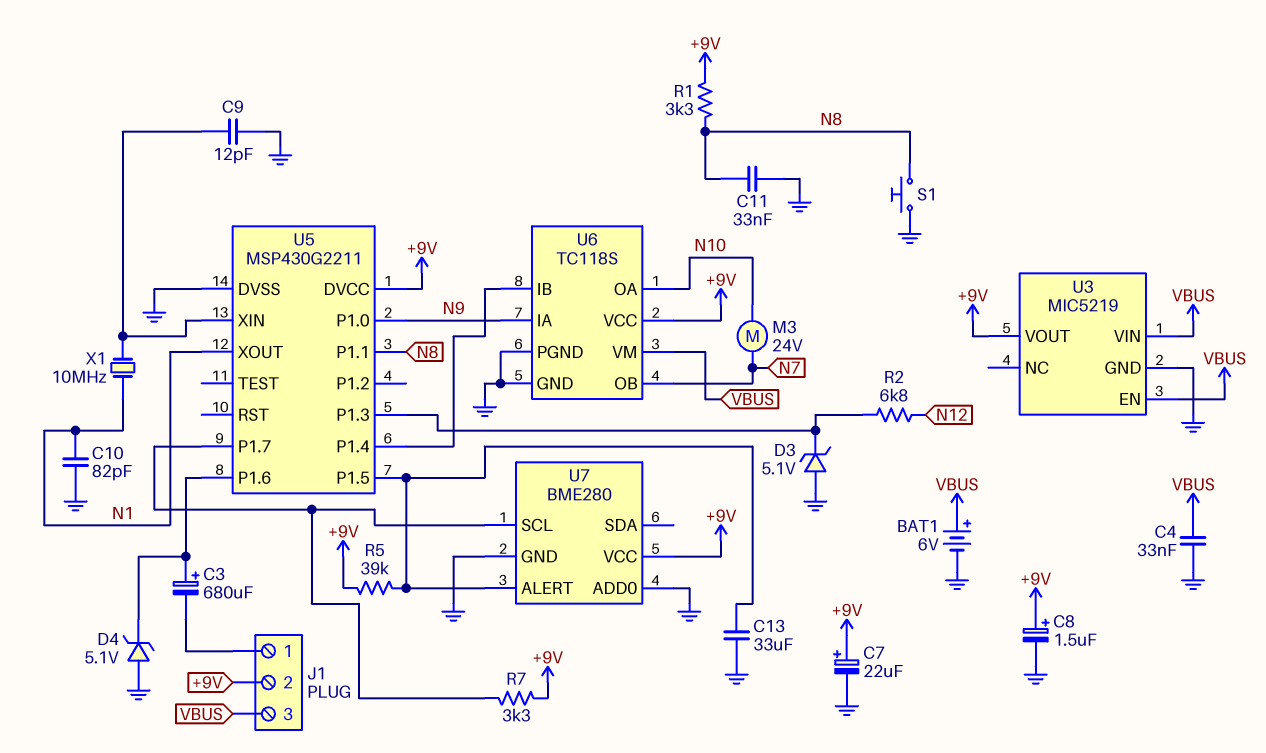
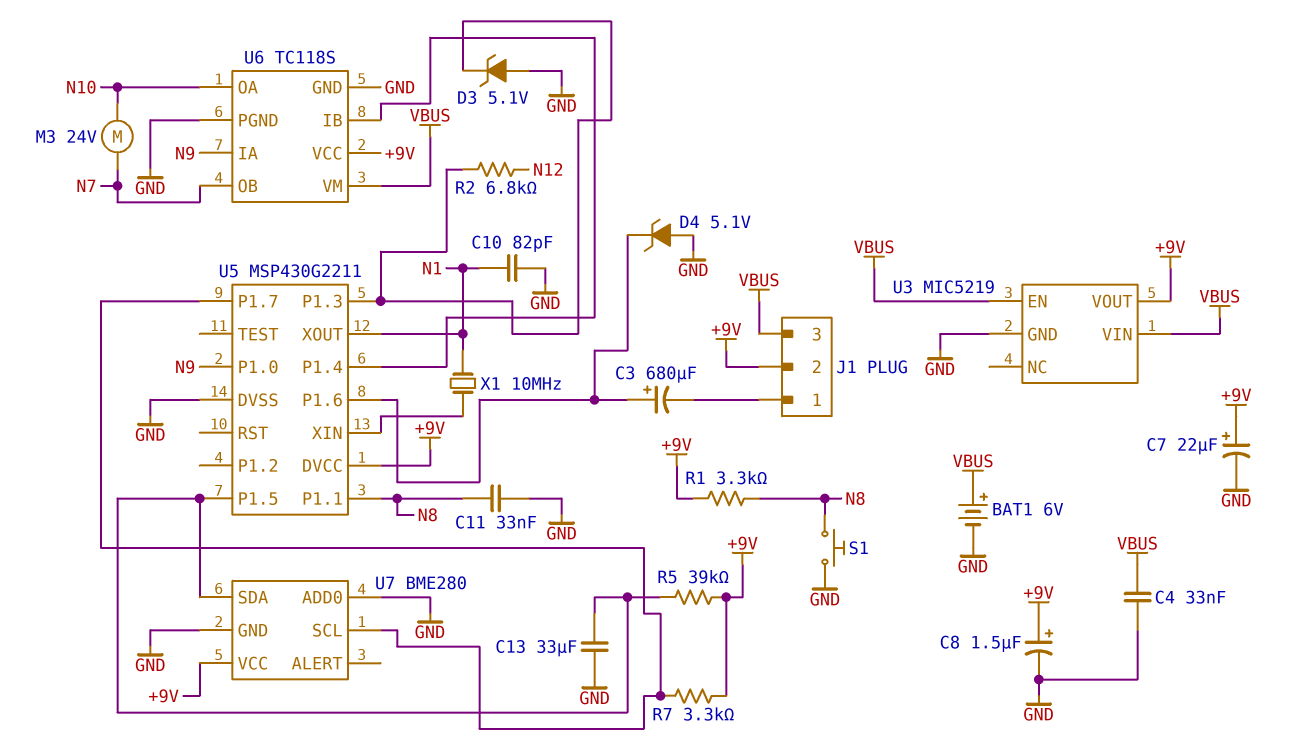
C9: 12pF (GND, U5/XIN) -> none
U7 pin ALERT: U5/P1.5 -> none
U7 pin SDA: none -> U5/P1.5

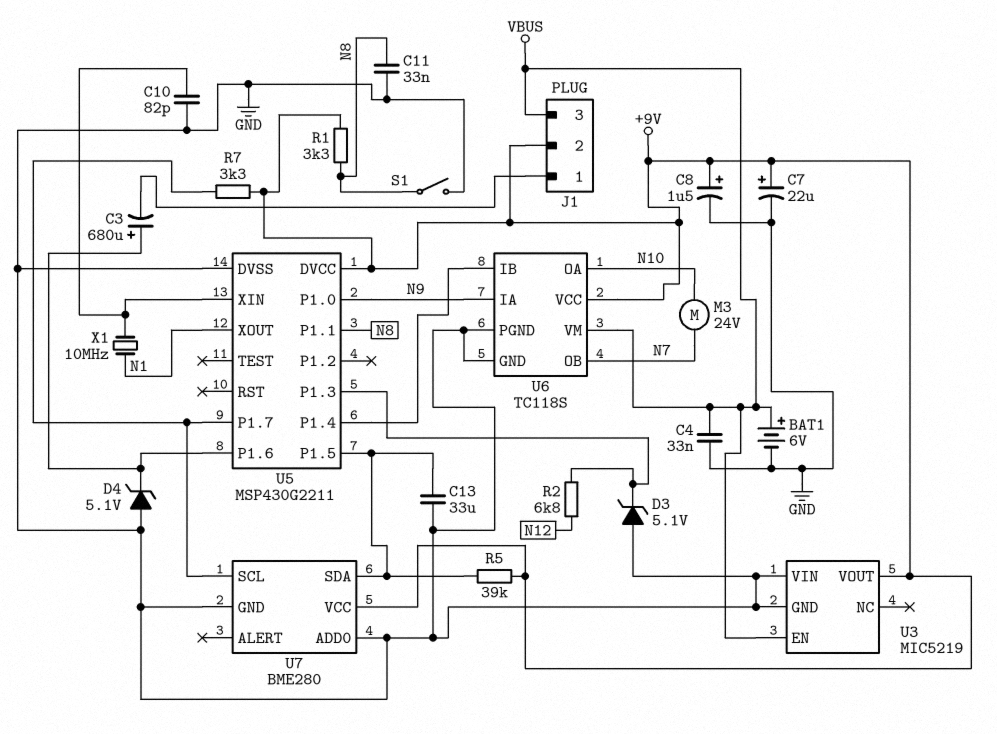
C10: 82pF (GND, N1) -> 82pF (GND, U5/XIN)
S1: button (GND, N8) -> switch (GND, N8)
U3 pin VIN: VBUS -> GND

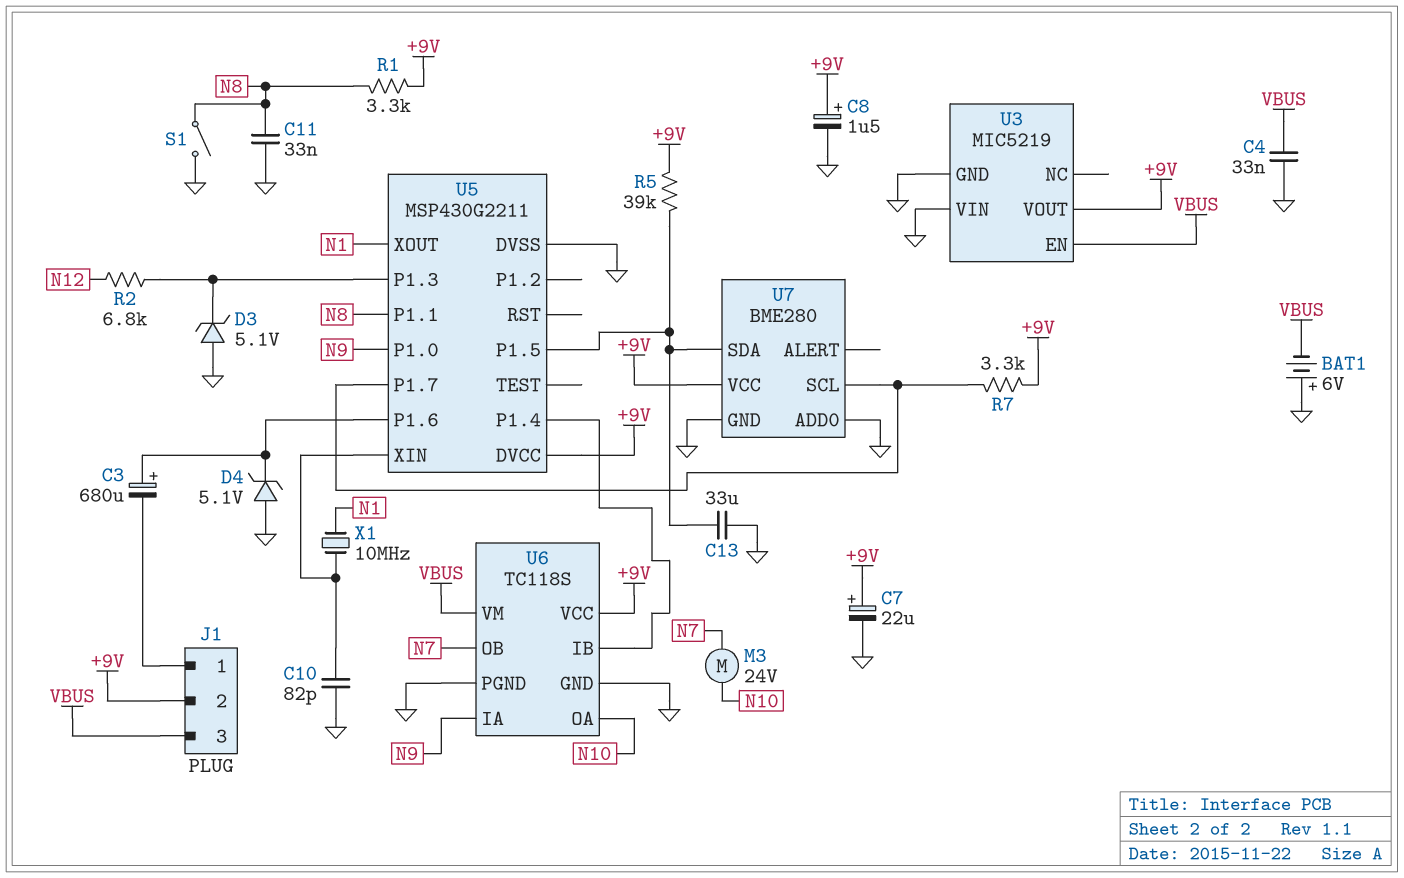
BAT1: 6V (plus VBUS, minus GND) -> 6V (plus GND, minus VBUS)

